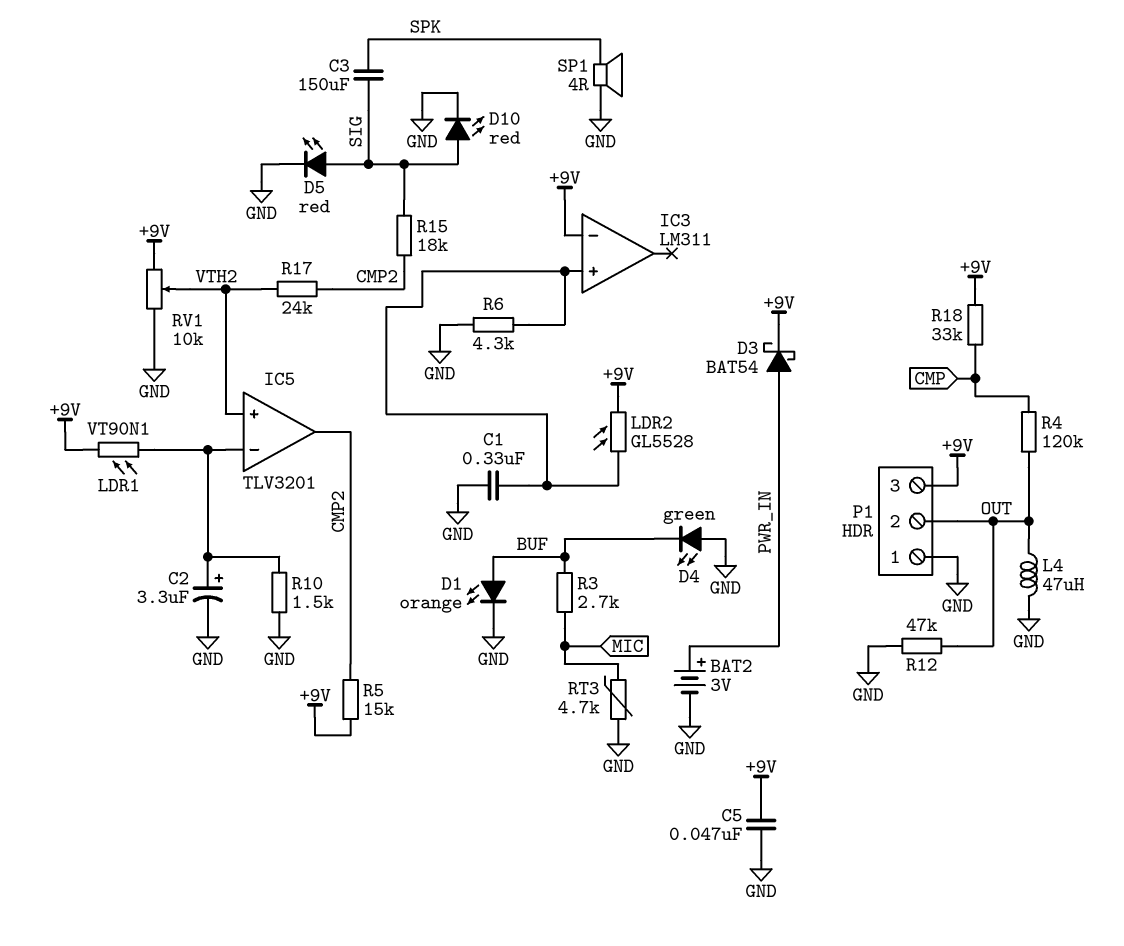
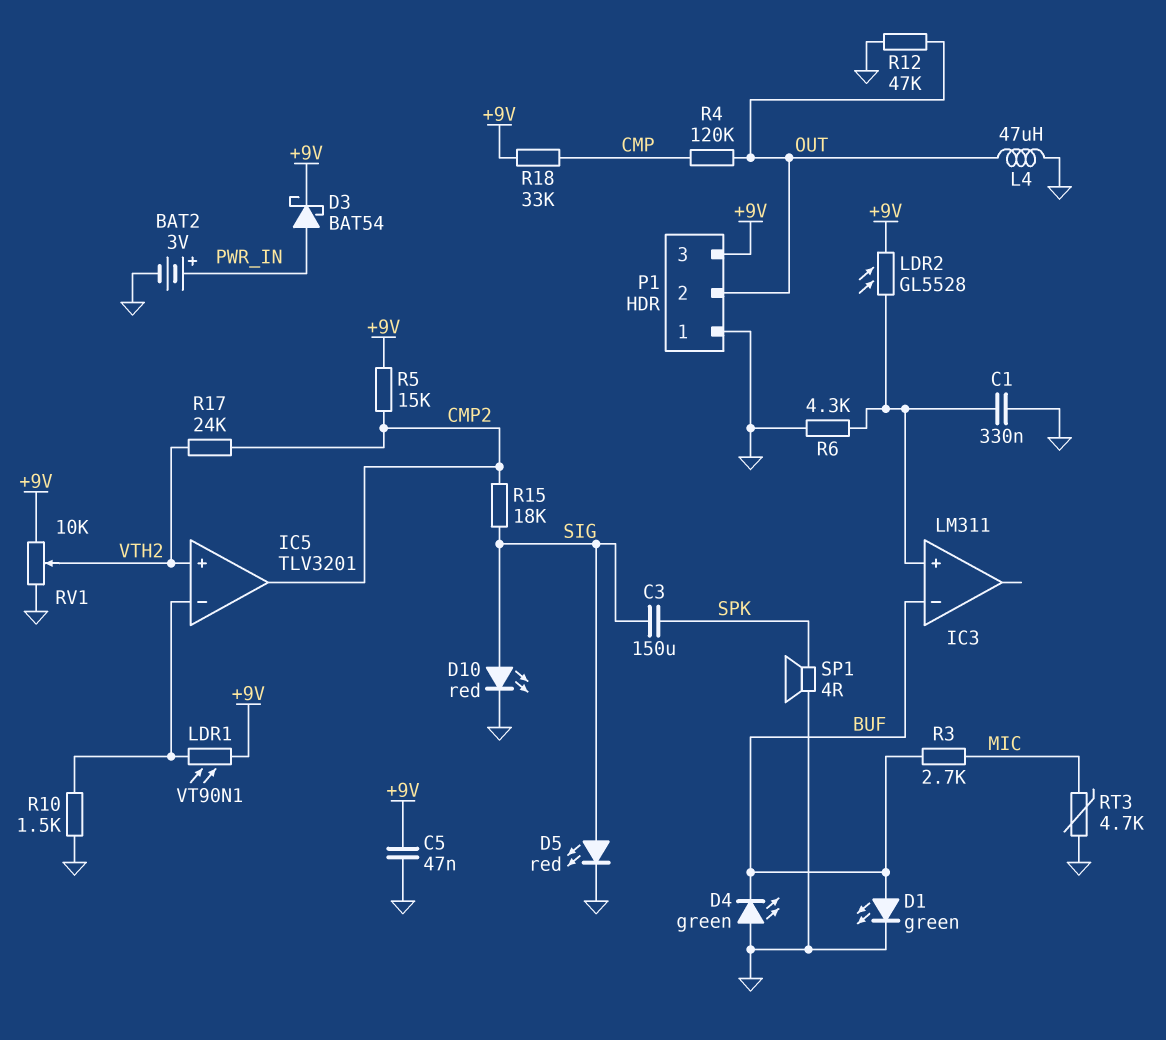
C2: 3.3uF (plus IC5/in-, minus GND) -> none
D1: LED orange (A BUF, K GND) -> LED green (A BUF, K GND)
IC3 pin in-: +9V -> BUF

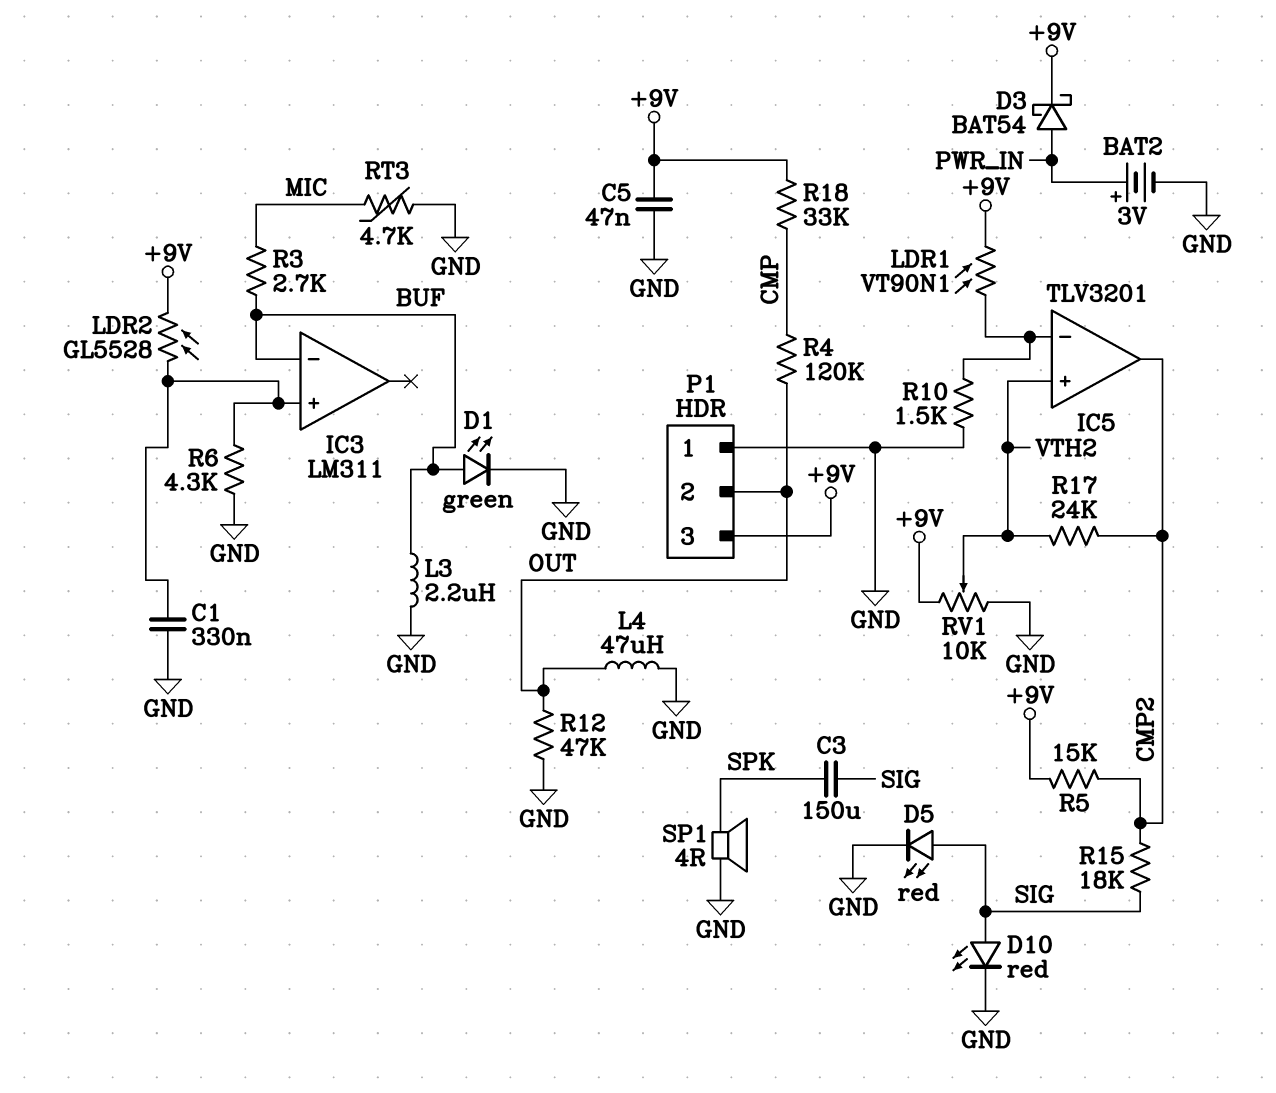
D4: LED green (A GND, K BUF) -> none
L3: none -> 2.2uH (BUF, GND)

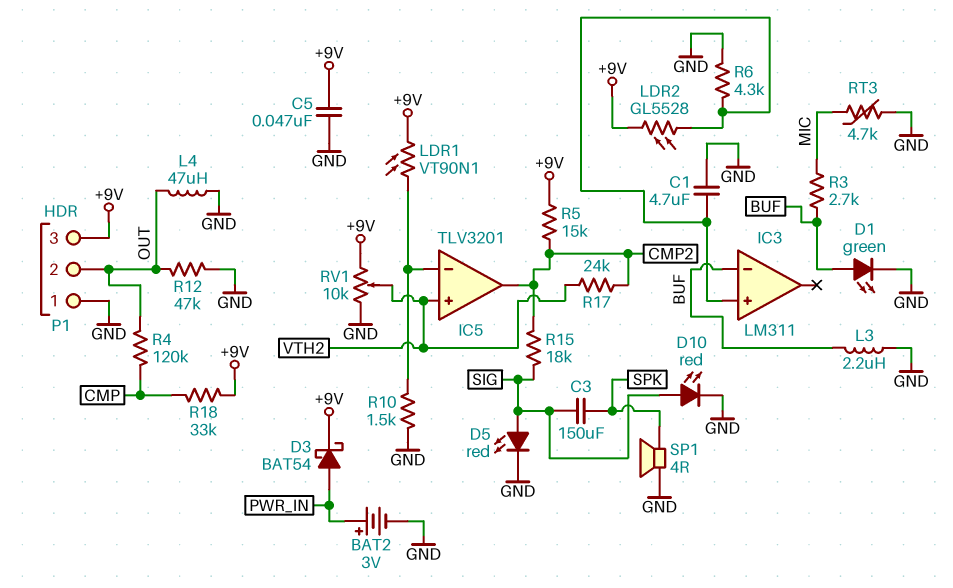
C1: 330nF (GND, IC3/in+) -> 4.7uF (GND, IC3/in+)

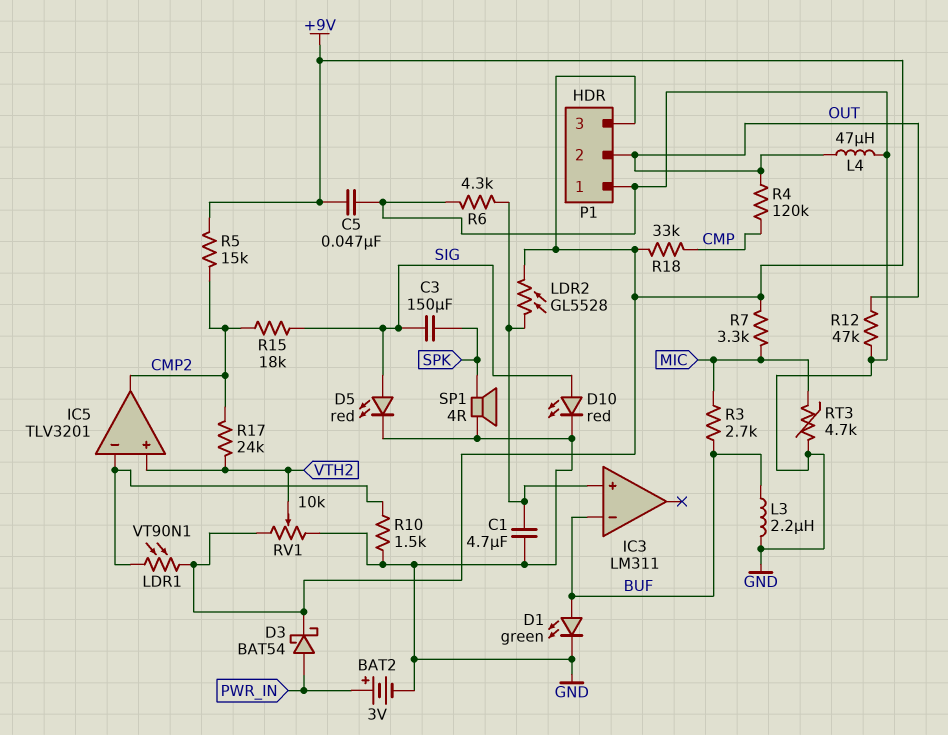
R7: none -> 3.3k (+9V, MIC)

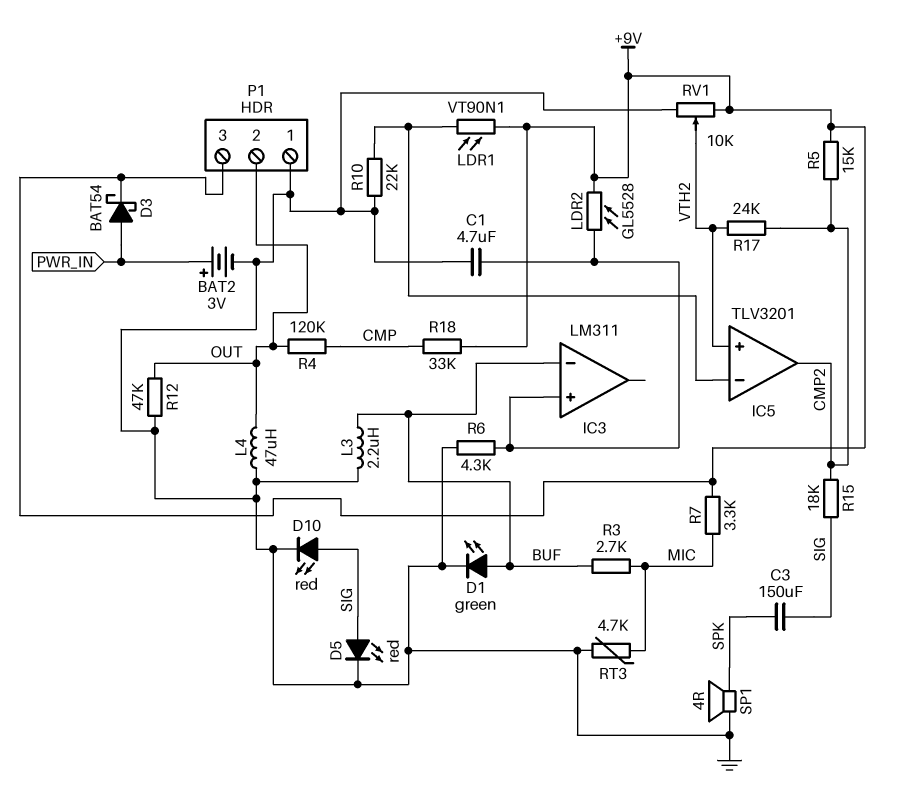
C5: 47nF (+9V, GND) -> none
R10: 1.5k (GND, IC5/in-) -> 22k (GND, IC5/in-)

